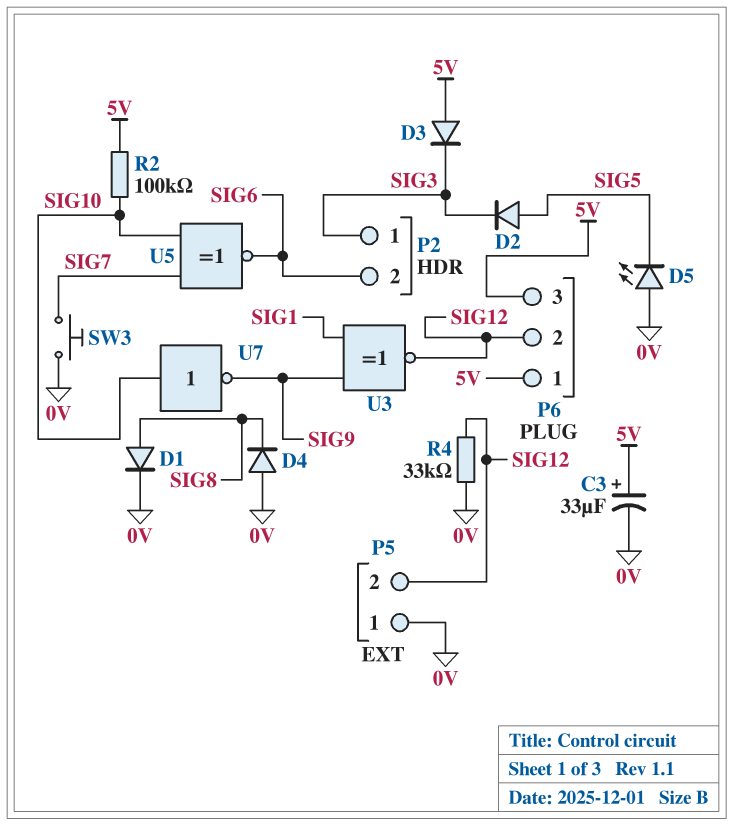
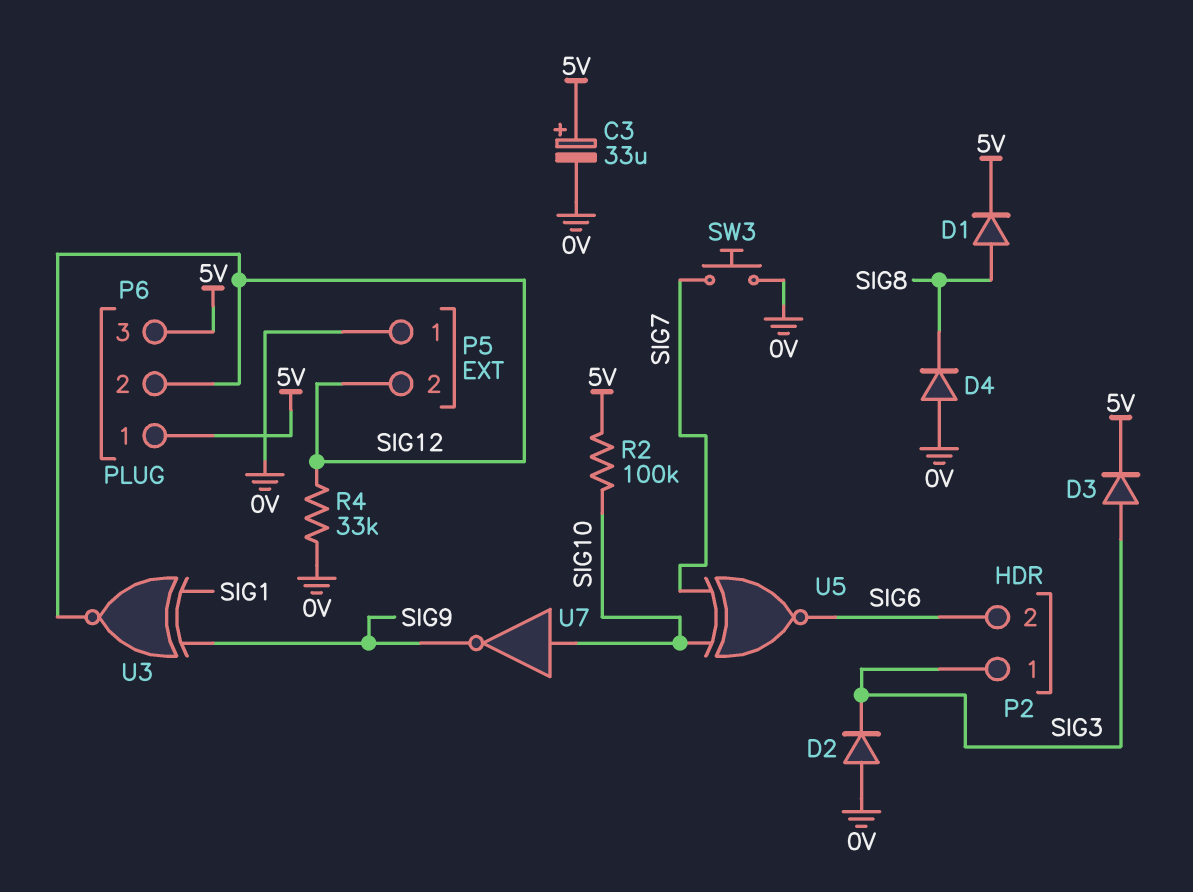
D1: diode (A SIG8, K 0V) -> diode (A SIG8, K 5V)
D2: diode (A SIG5, K SIG3) -> diode (A 0V, K SIG3)
D3: diode (A 5V, K SIG3) -> diode (A SIG3, K 5V)
D5: LED (A 0V, K SIG5) -> none

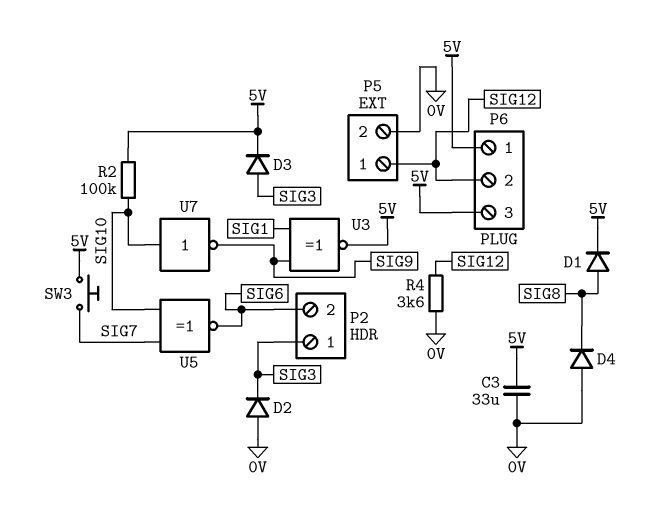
C3: 33uF (plus 5V, minus 0V) -> 33uF (0V, 5V)
P5 pin 1: 0V -> SIG12
P5 pin 2: SIG12 -> 0V
R4: 33k (0V, SIG12) -> 3.6k (0V, SIG12)
SW3: button (0V, SIG7) -> button (5V, SIG7)
U3: XNOR (in SIG1, in SIG9, out SIG12) -> XNOR (in SIG1, in SIG9, out 5V)

